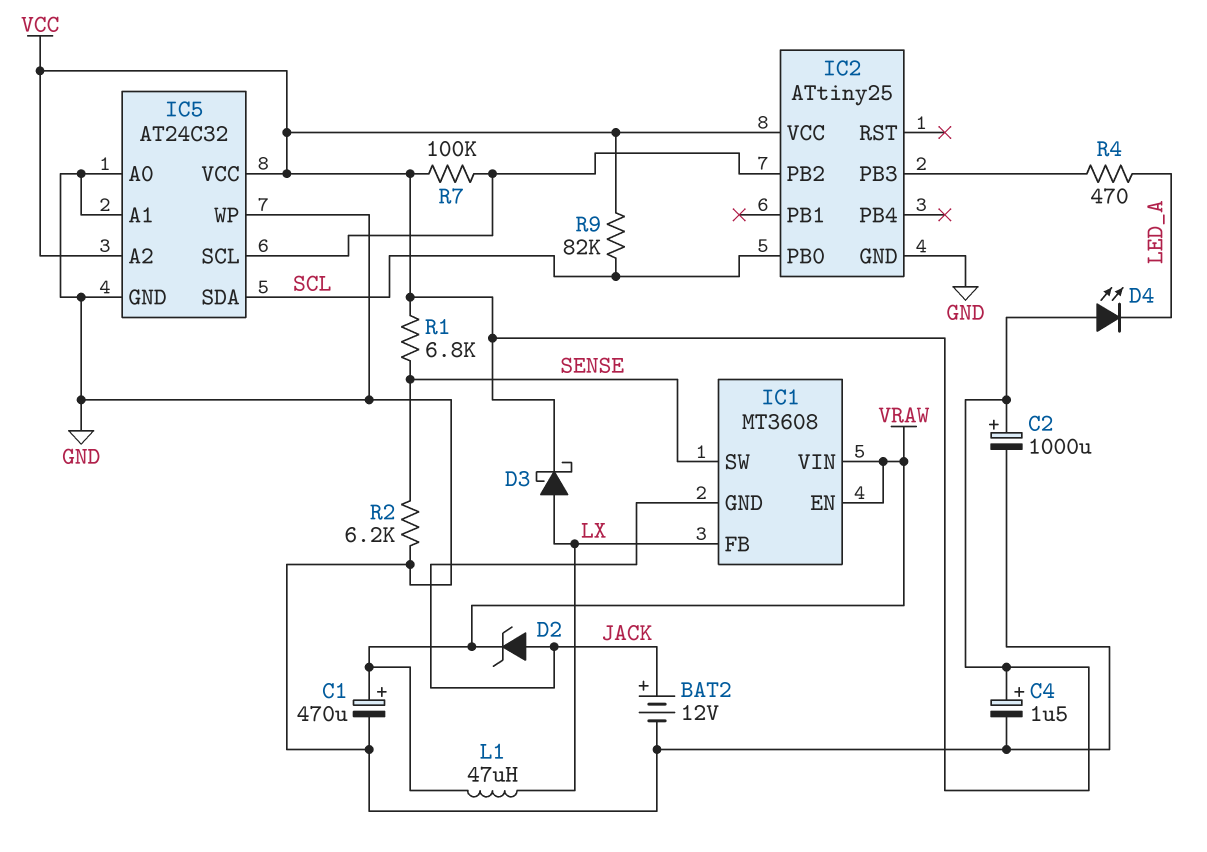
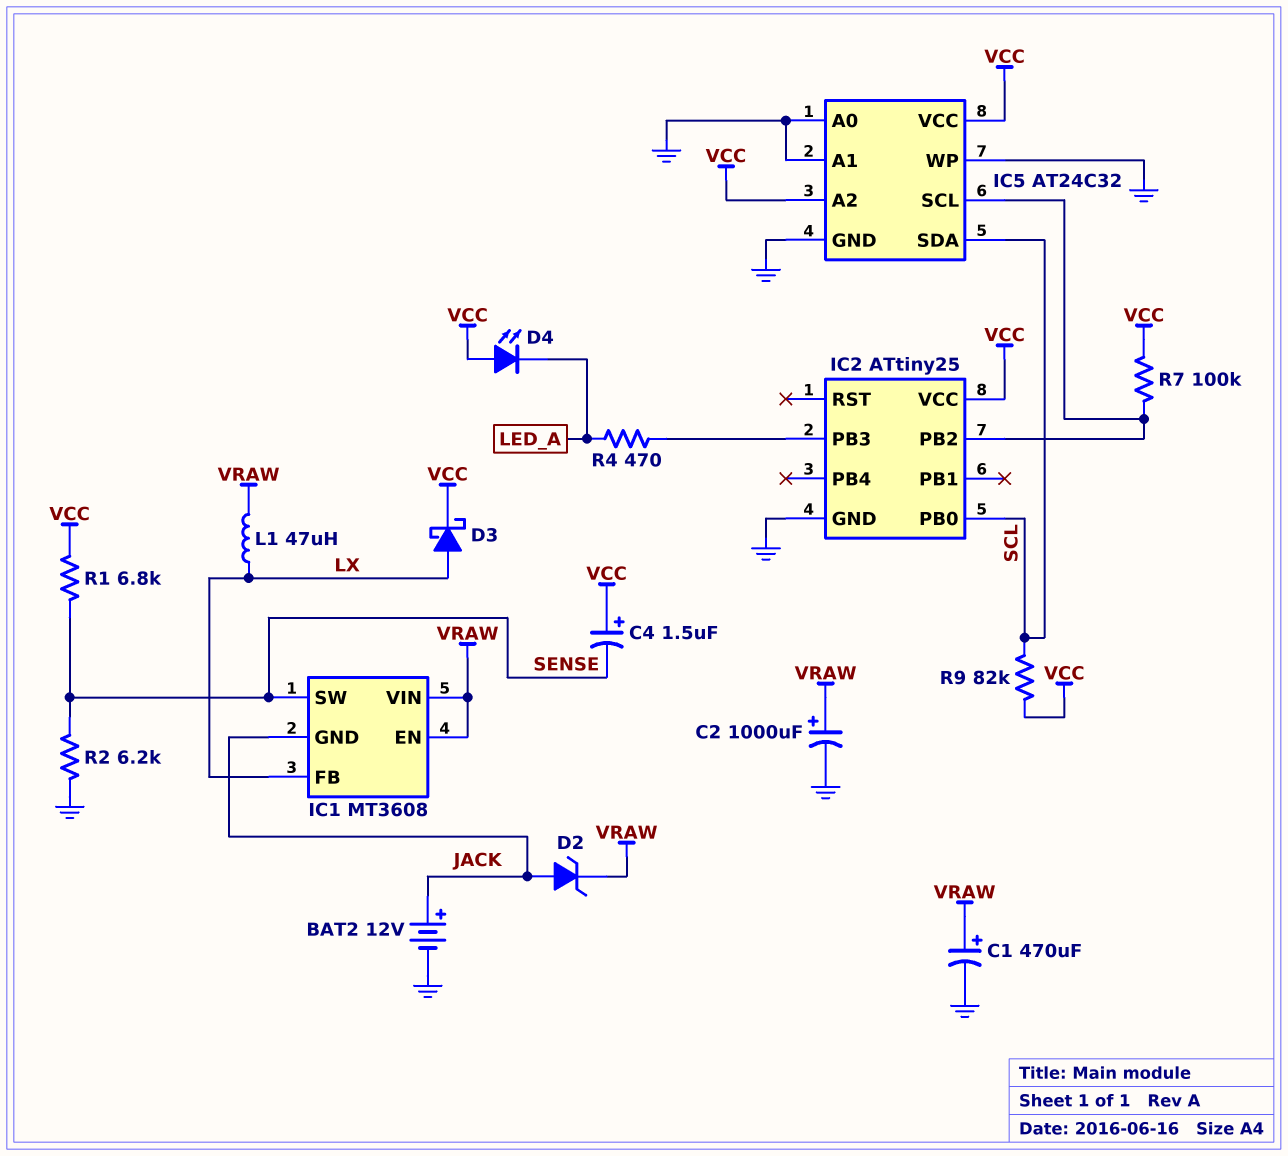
C2: 1000uF (plus VCC, minus GND) -> 1000uF (plus VRAW, minus GND)
C4: 1.5uF (plus VCC, minus GND) -> 1.5uF (plus VCC, minus SENSE)

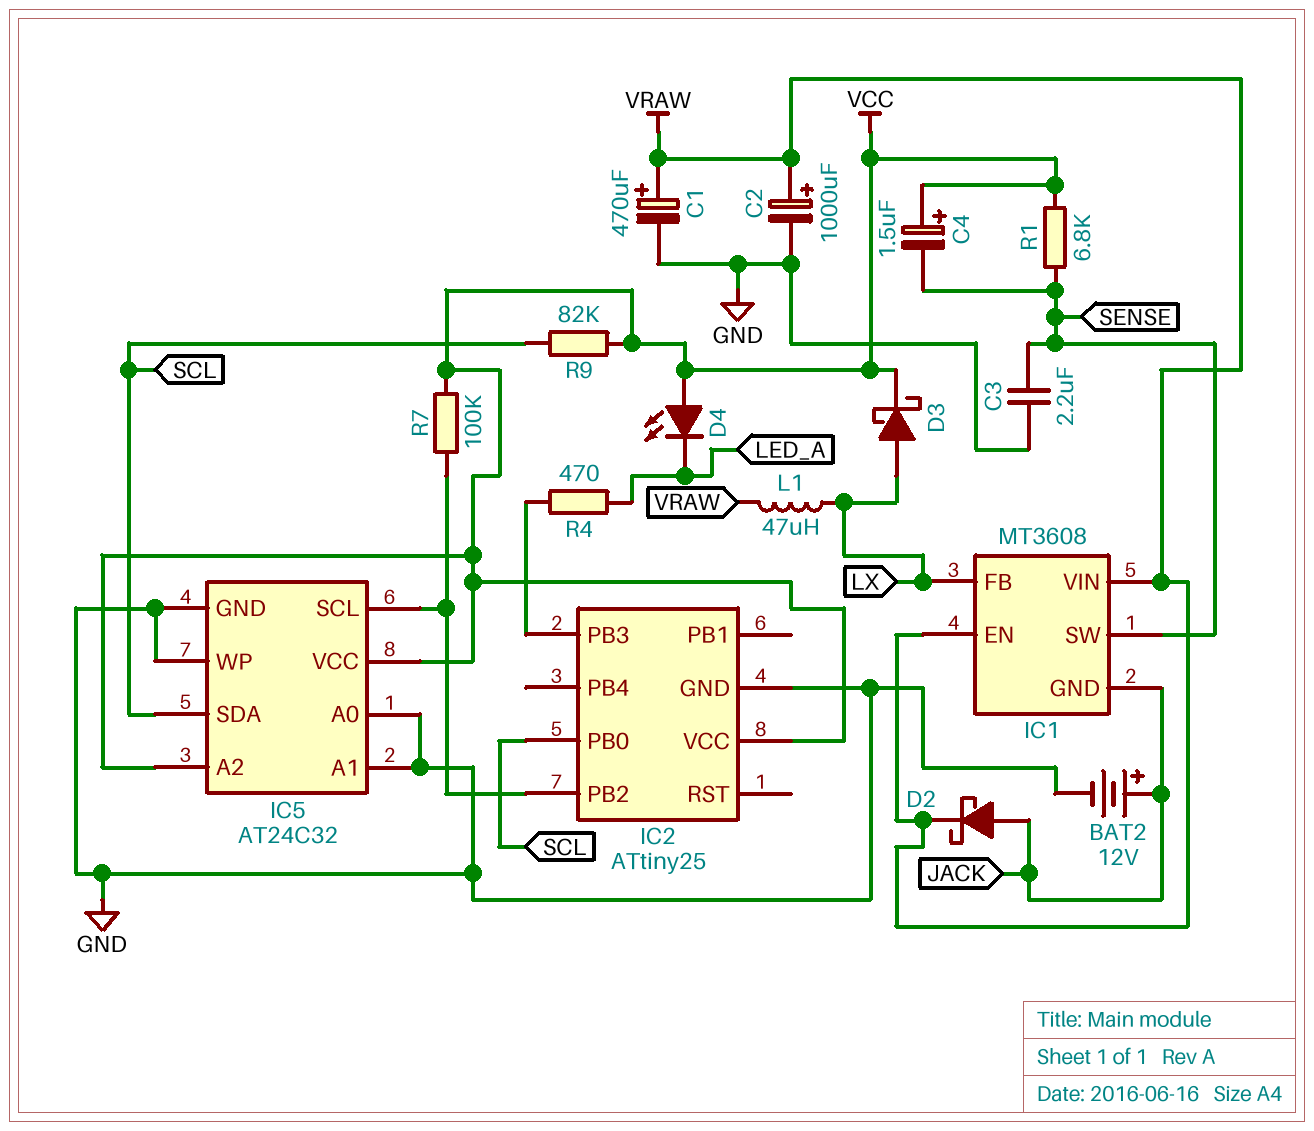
C3: none -> 2.2uF (GND, SENSE)
D2: zener (A JACK, K VRAW) -> schottky (A JACK, K VRAW)
R2: 6.2k (GND, SENSE) -> none

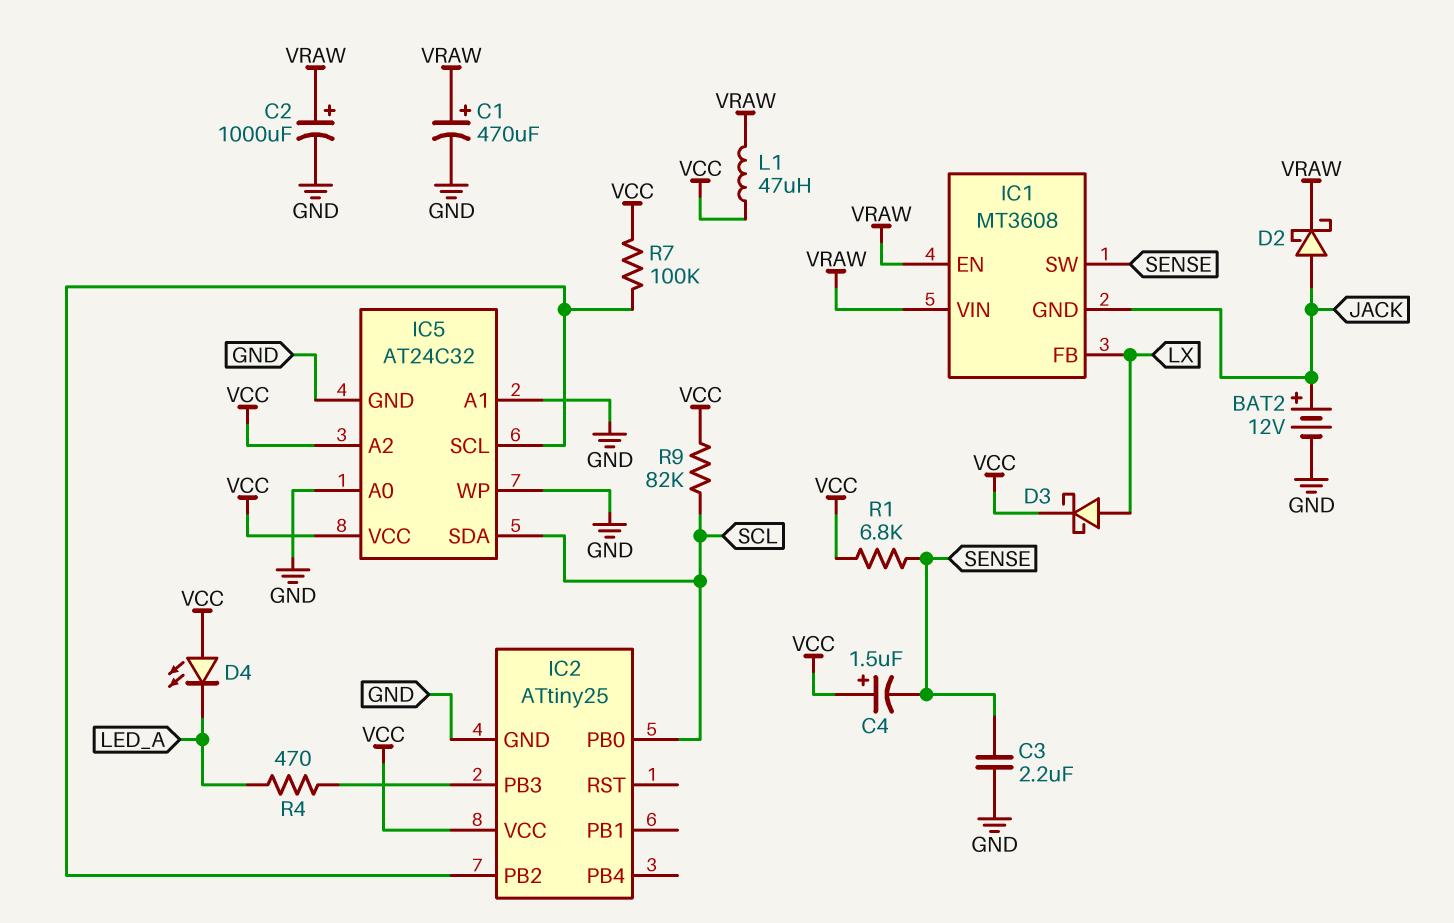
L1: 47uH (LX, VRAW) -> 47uH (VCC, VRAW)

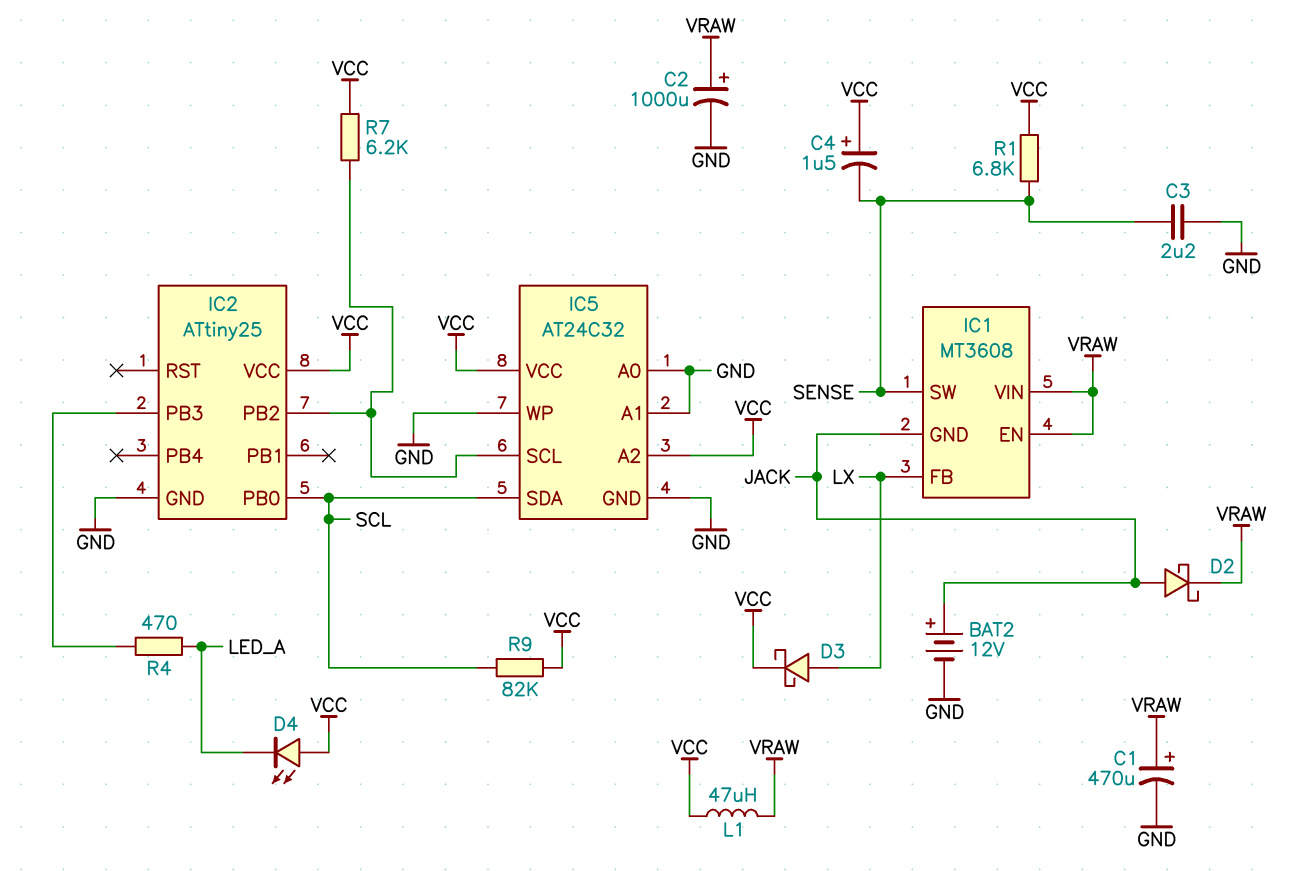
R7: 100k (IC2/PB2, VCC) -> 6.2k (IC2/PB2, VCC)

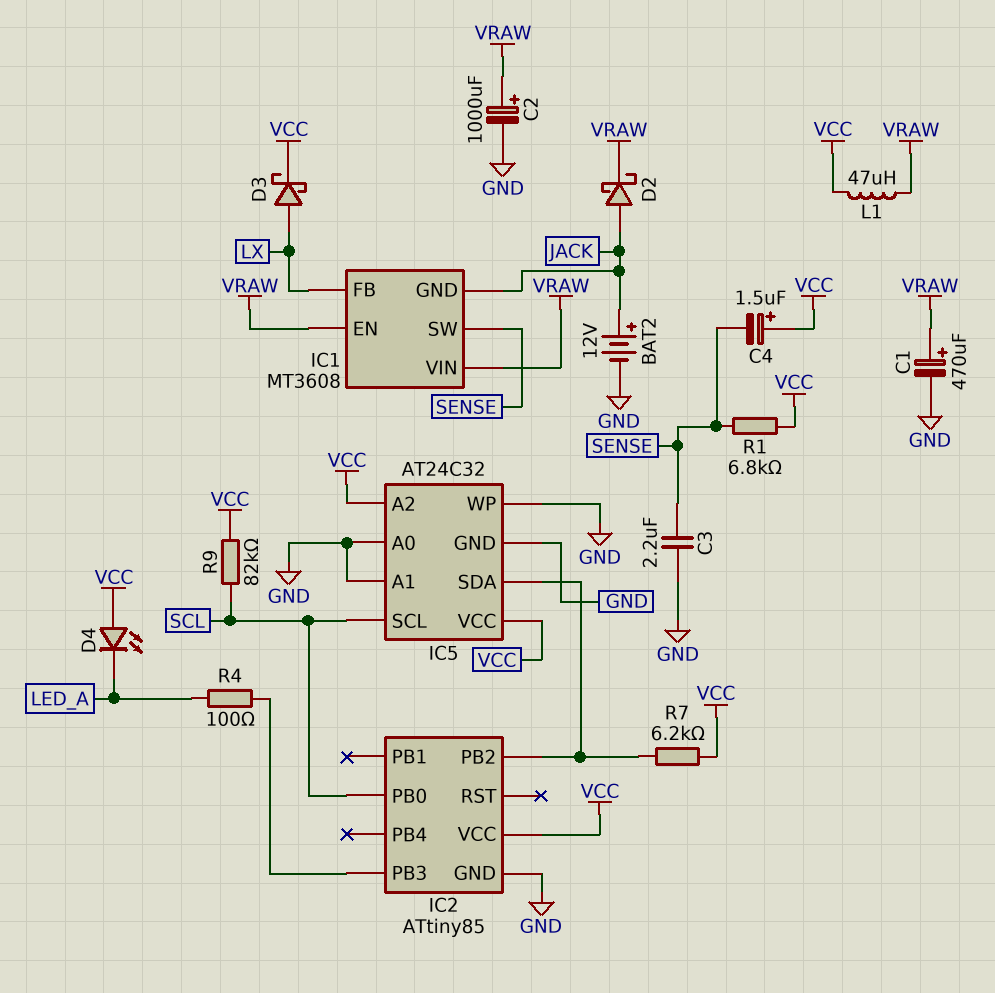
IC2: ATtiny25 -> ATtiny85
IC5 pin SCL: IC2/PB2 -> SCL
IC5 pin SDA: SCL -> IC2/PB2
R4: 470 (IC2/PB3, LED_A) -> 100 (IC2/PB3, LED_A)

